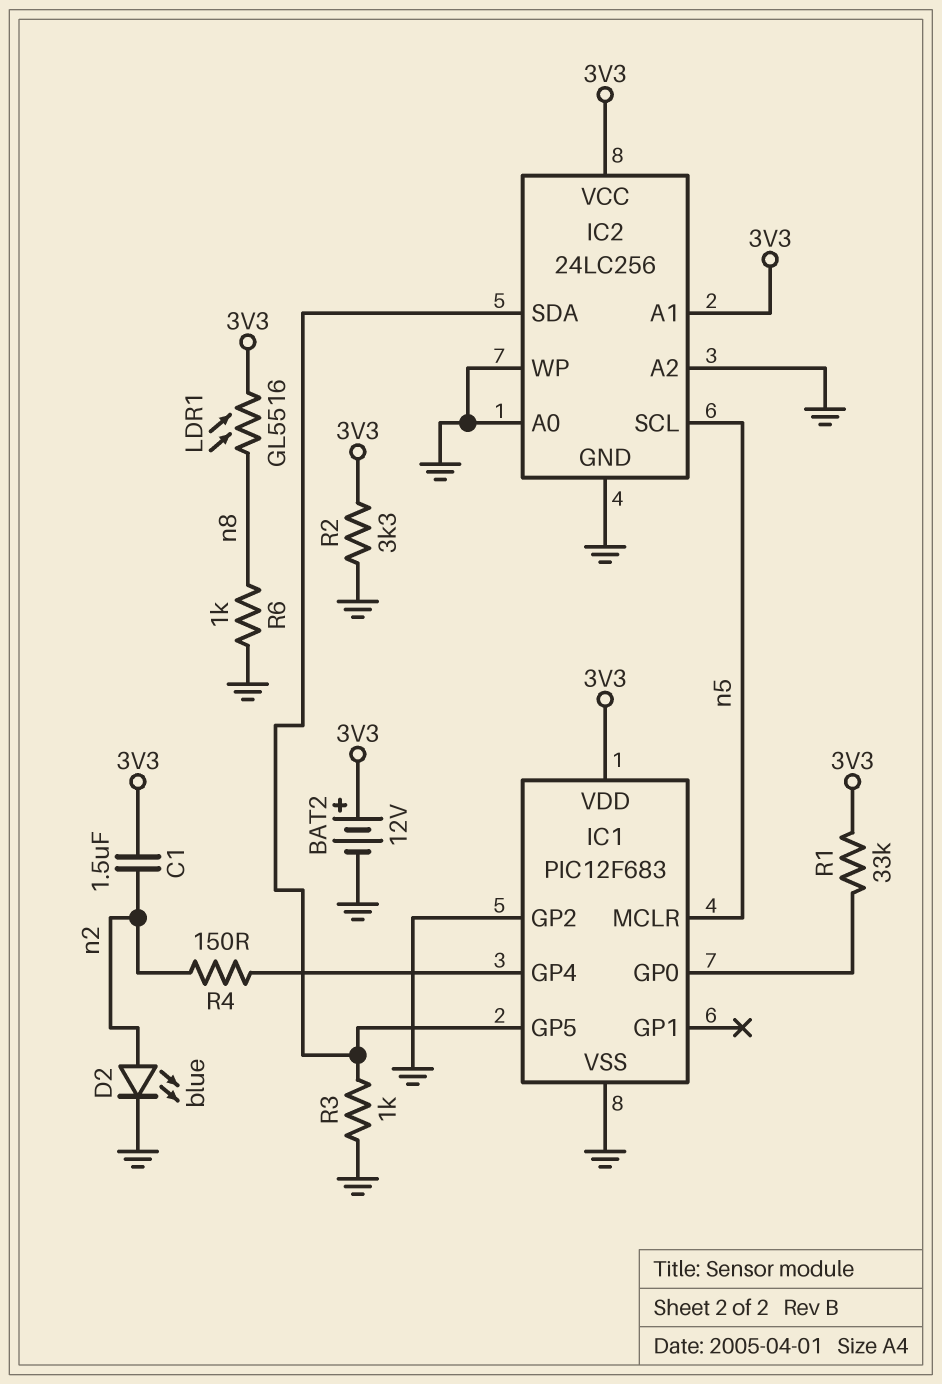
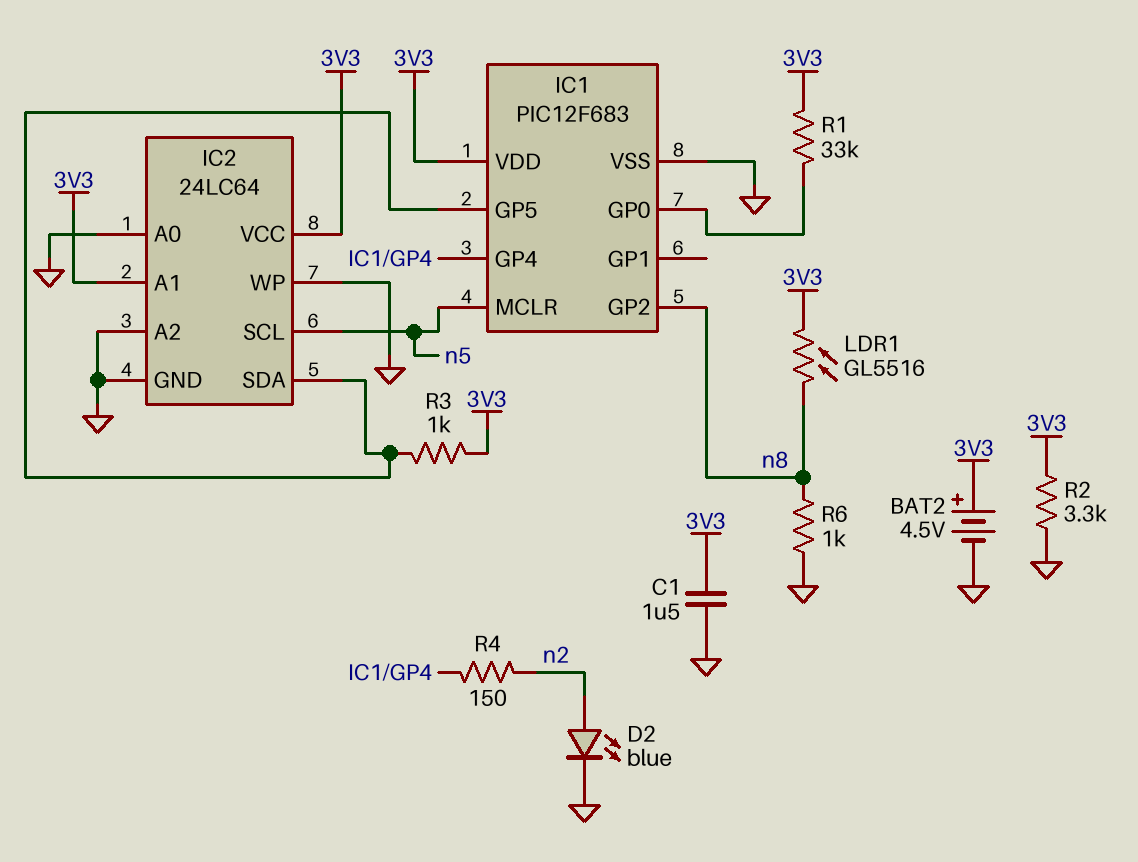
BAT2: 12V (plus 3V3, minus GND) -> 4.5V (plus 3V3, minus GND)
C1: 1.5uF (3V3, n2) -> 1.5uF (3V3, GND)
IC1 pin GP2: GND -> n8
IC2: 24LC256 -> 24LC64
R3: 1k (GND, IC1/GP5) -> 1k (3V3, IC1/GP5)

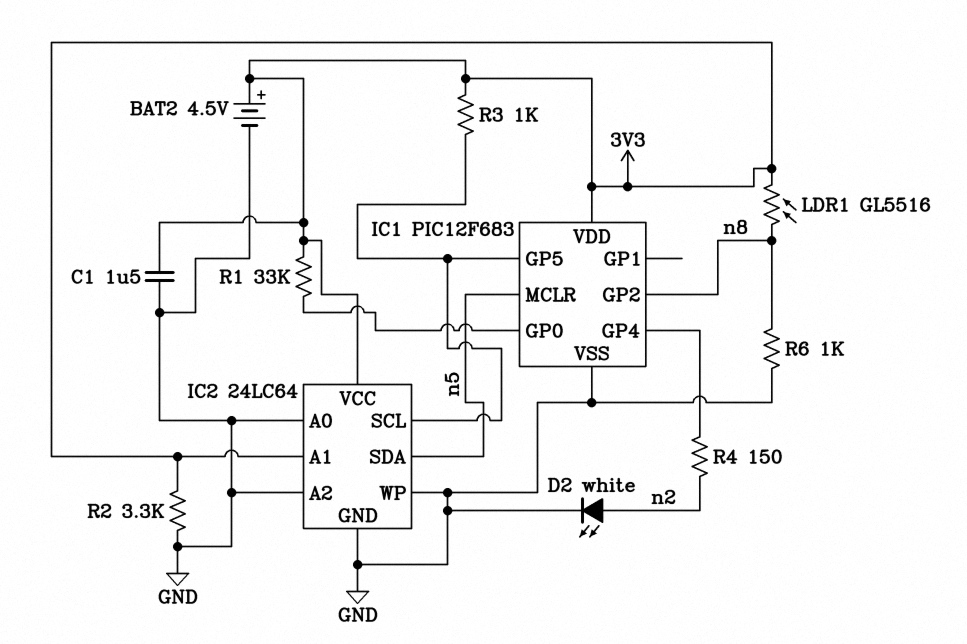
D2: LED blue (A n2, K GND) -> LED white (A n2, K GND)
IC2 pin SCL: n5 -> IC1/GP5
IC2 pin SDA: IC1/GP5 -> n5

